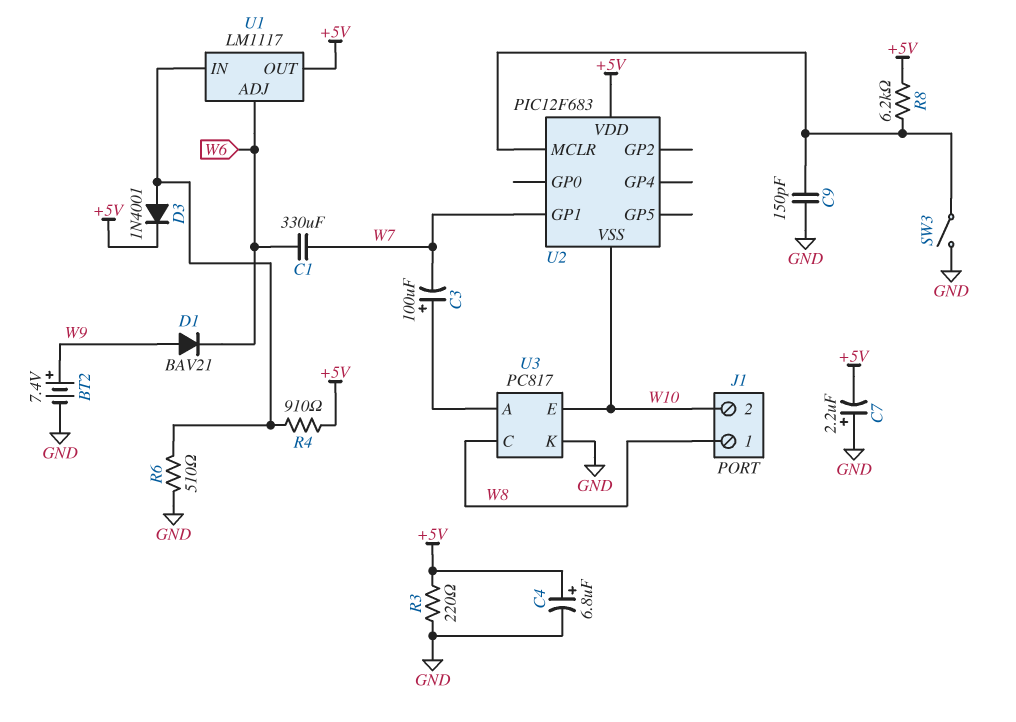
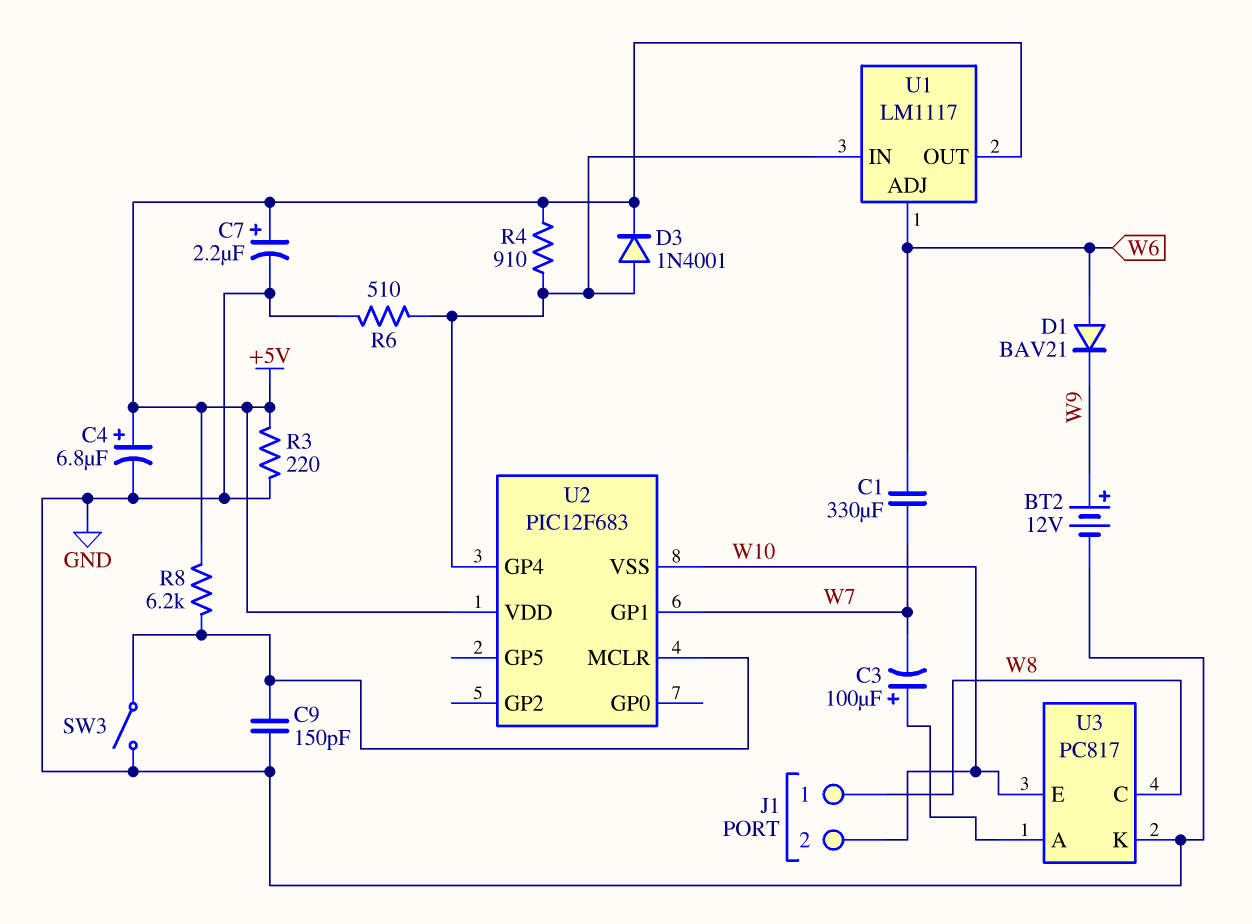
BT2: 7.4V (plus W9, minus GND) -> 12V (plus W9, minus GND)
C7: 2.2uF (plus GND, minus +5V) -> 2.2uF (plus +5V, minus GND)
D1: diode BAV21 (A W9, K W6) -> diode BAV21 (A W6, K W9)
U2 pin GP4: none -> U1/IN

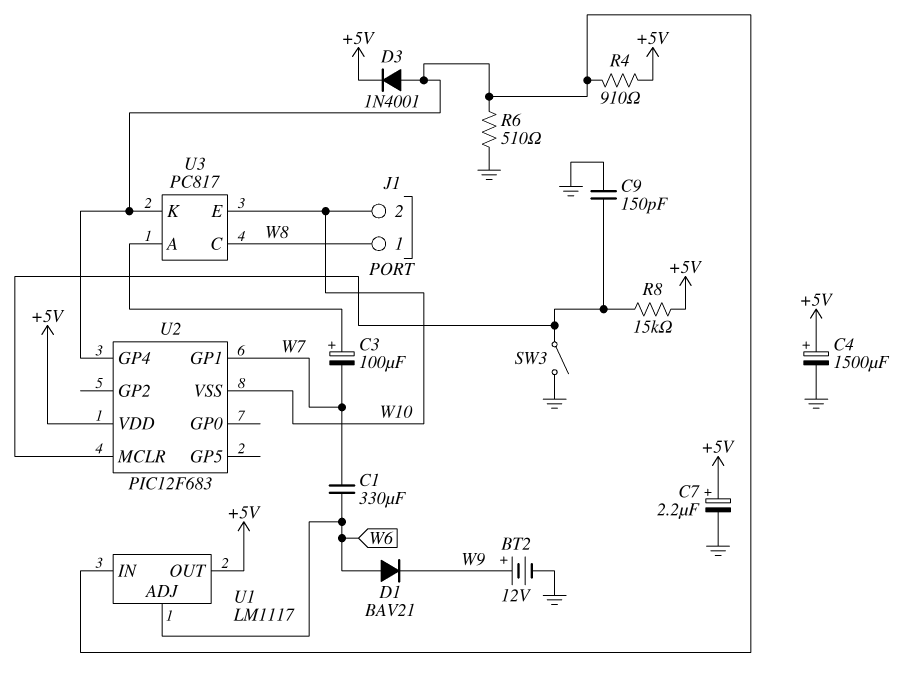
C4: 6.8uF (plus +5V, minus GND) -> 1500uF (plus +5V, minus GND)
R3: 220 (+5V, GND) -> none
R8: 6.2k (+5V, U2/MCLR) -> 15k (+5V, U2/MCLR)
U3 pin K: GND -> U1/IN

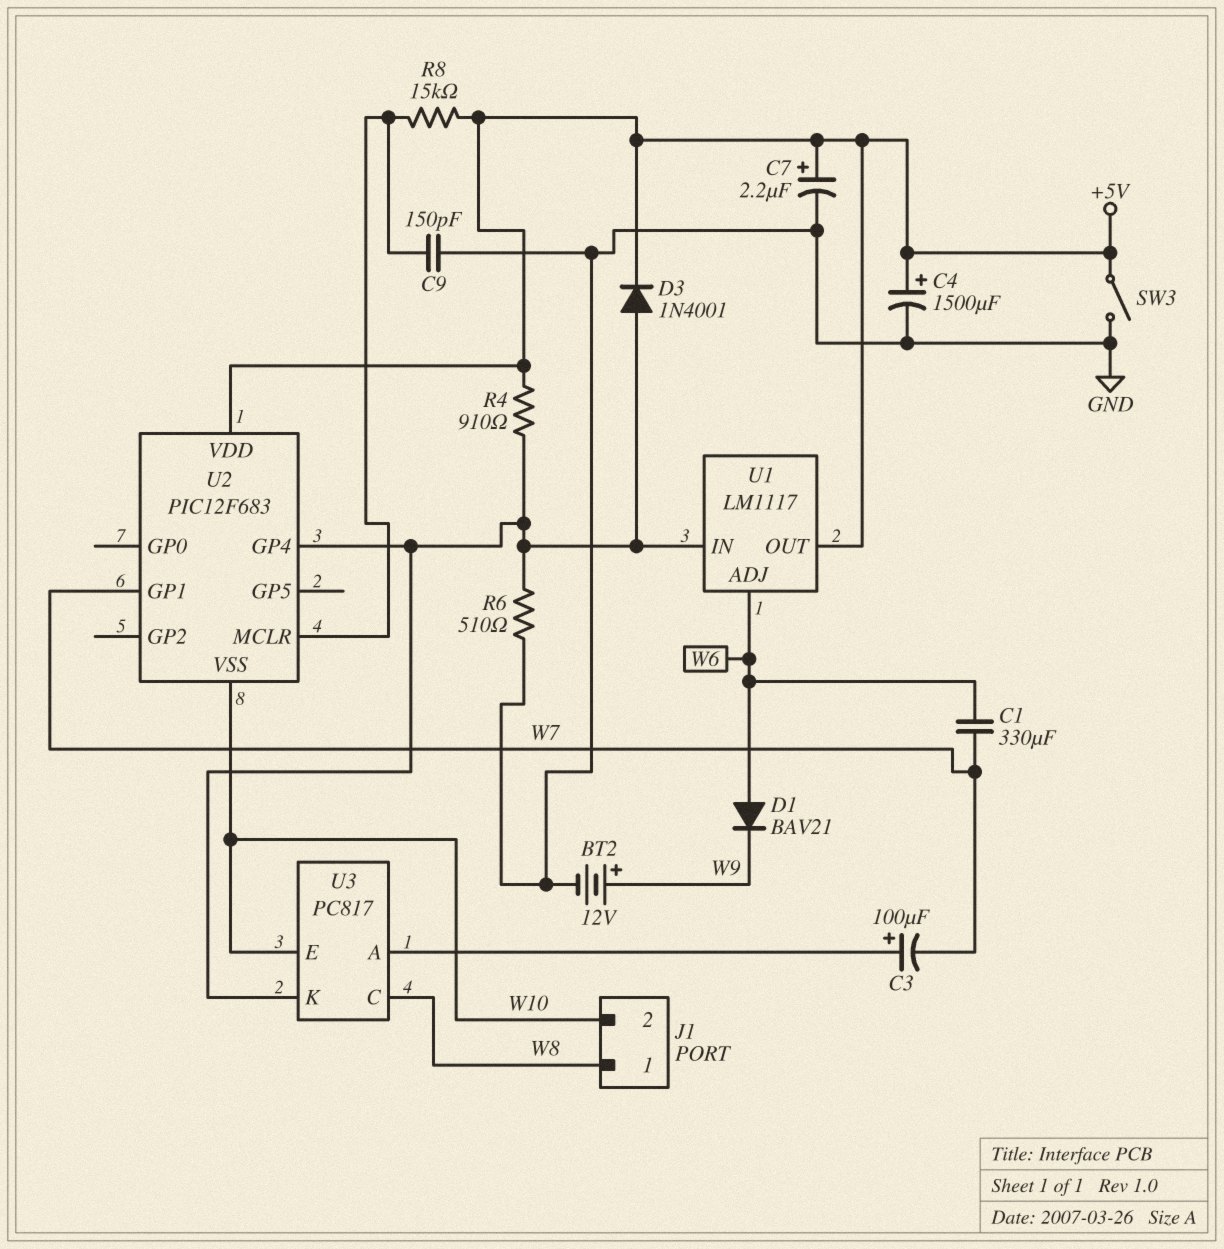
SW3: switch (GND, U2/MCLR) -> switch (+5V, GND)

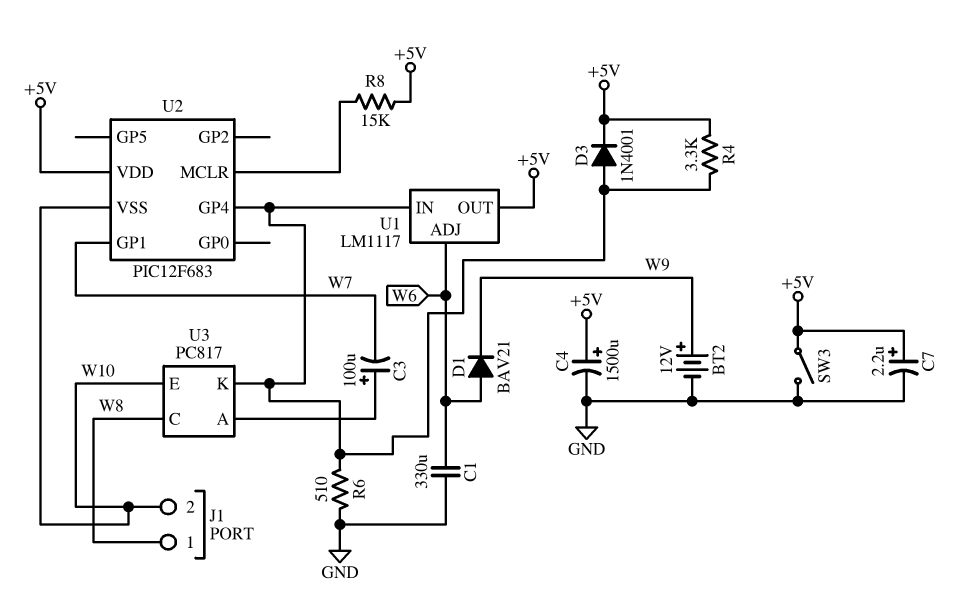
C1: 330uF (W6, W7) -> 330uF (GND, W6)
C9: 150pF (GND, U2/MCLR) -> none
R4: 910 (+5V, U1/IN) -> 3.3k (+5V, U1/IN)

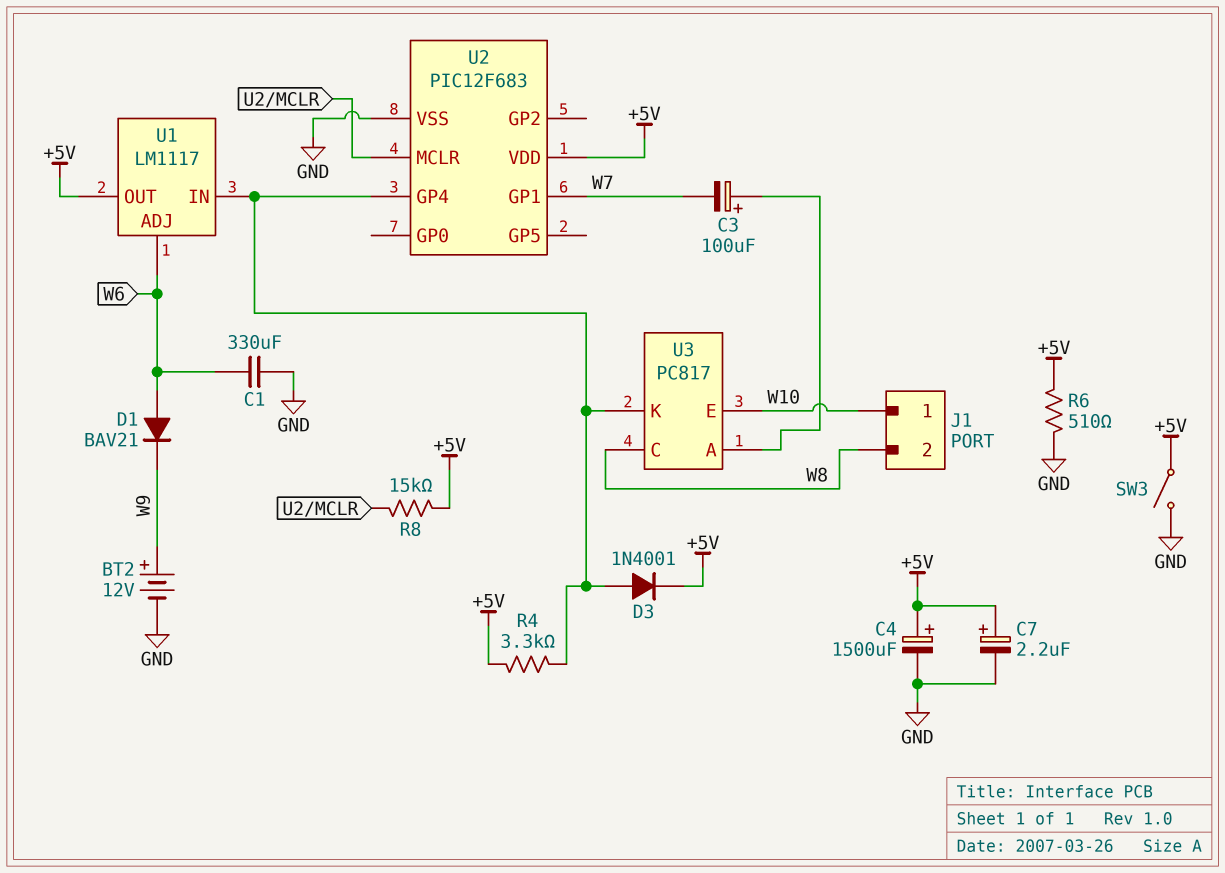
J1 pin 1: W8 -> W10
J1 pin 2: W10 -> W8
R6: 510 (GND, U1/IN) -> 510 (+5V, GND)
U2 pin VSS: W10 -> GND

